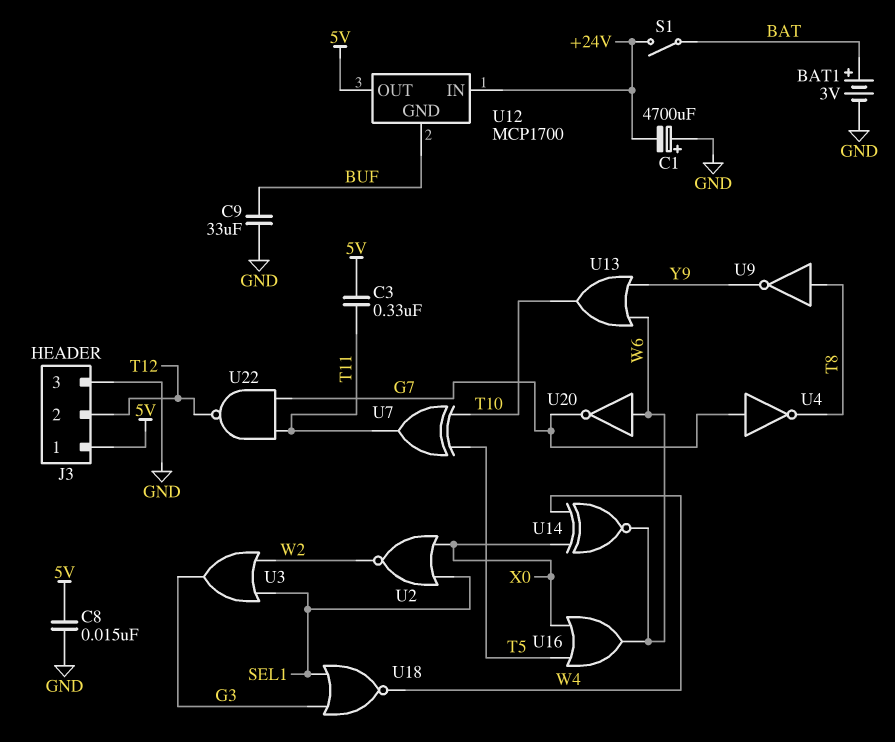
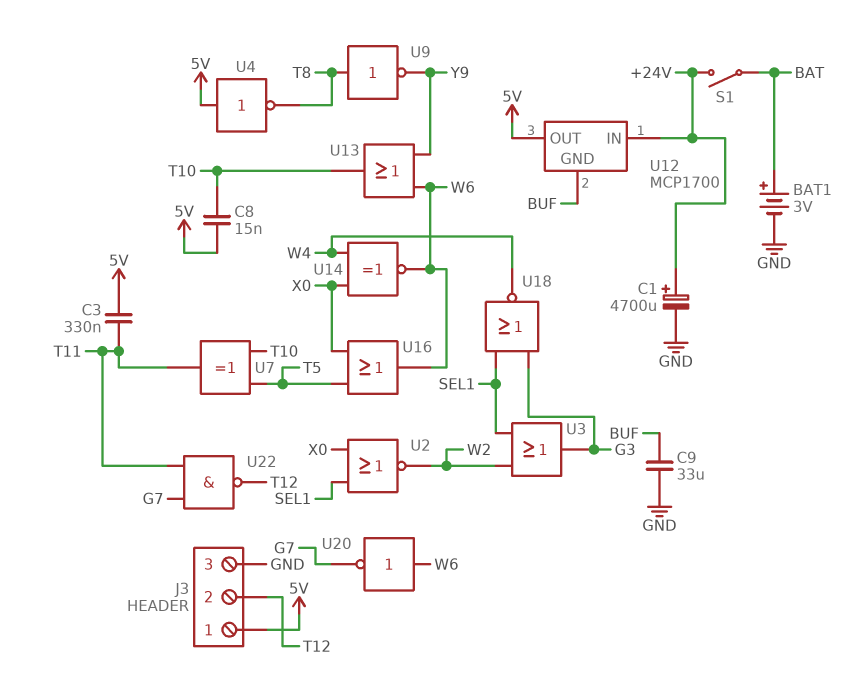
C1: 4700uF (plus GND, minus +24V) -> 4700uF (plus +24V, minus GND)
C8: 15nF (5V, GND) -> 15nF (5V, T10)
U4: NOT (in G7, out T8) -> NOT (in 5V, out T8)

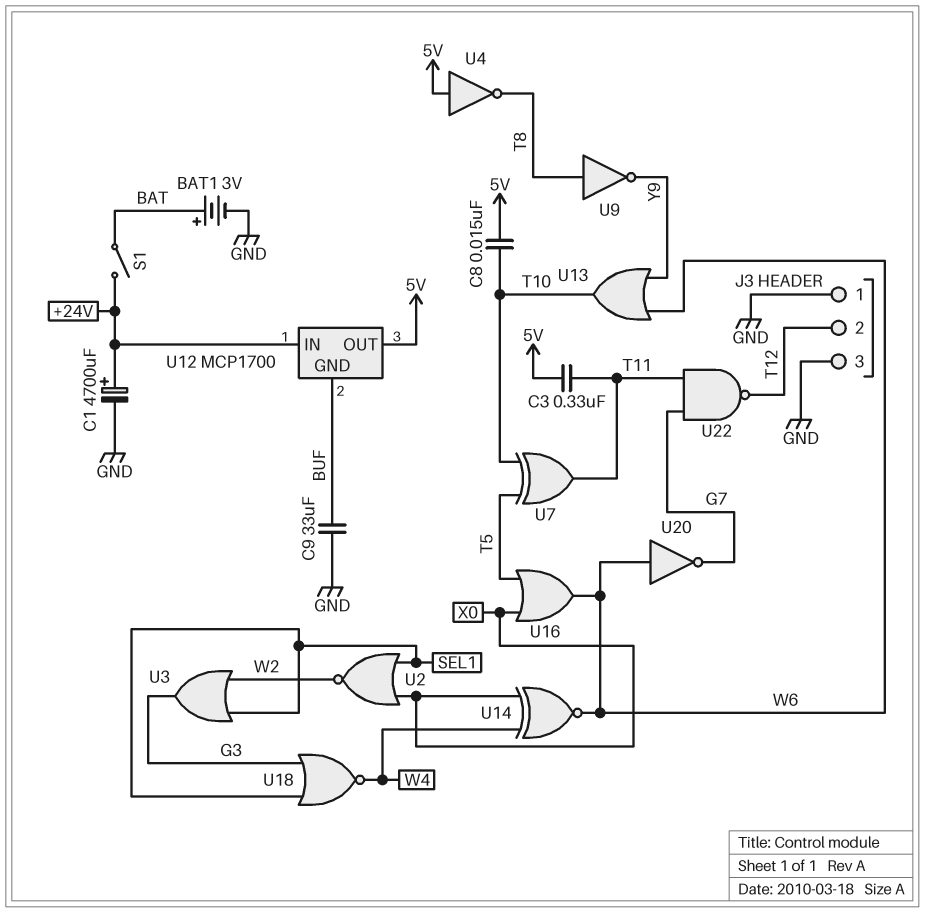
J3 pin 1: 5V -> GND

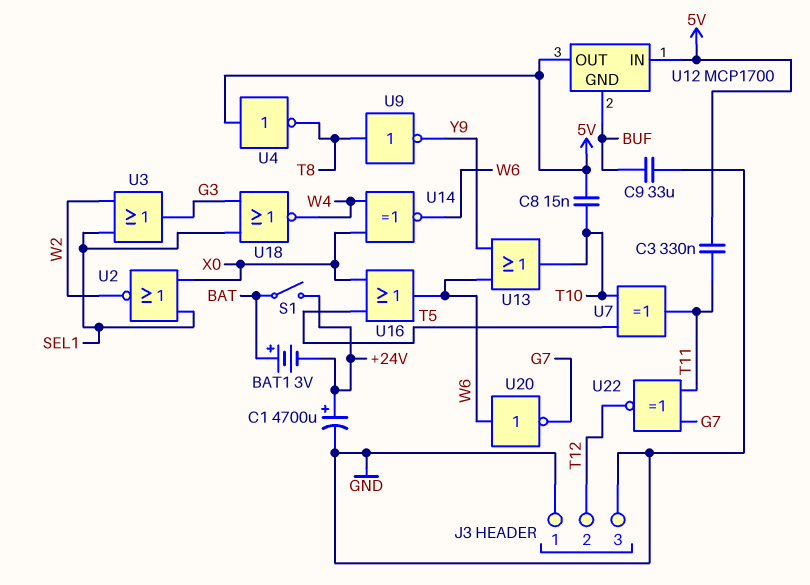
BAT1: 3V (plus BAT, minus GND) -> 3V (plus BAT, minus +24V)
U12 pin IN: +24V -> 5V
U22: NAND (in G7, in T11, out T12) -> XNOR (in G7, in T11, out T12)

